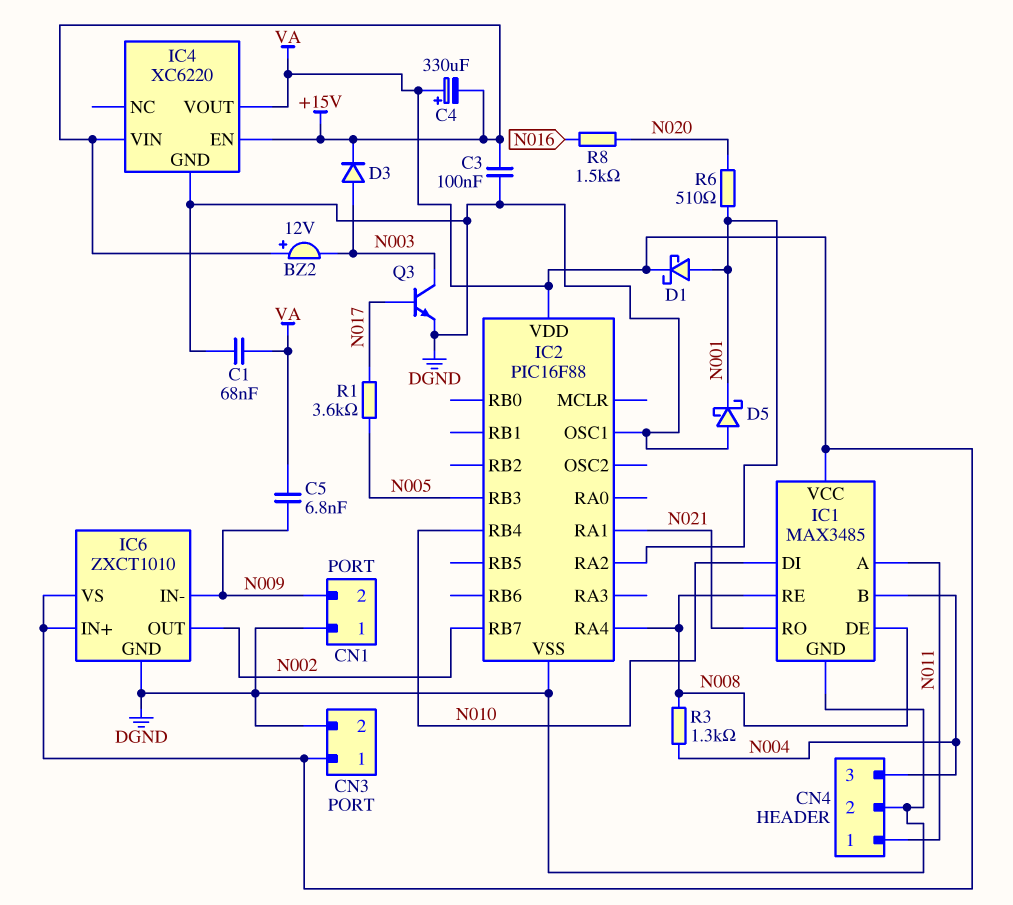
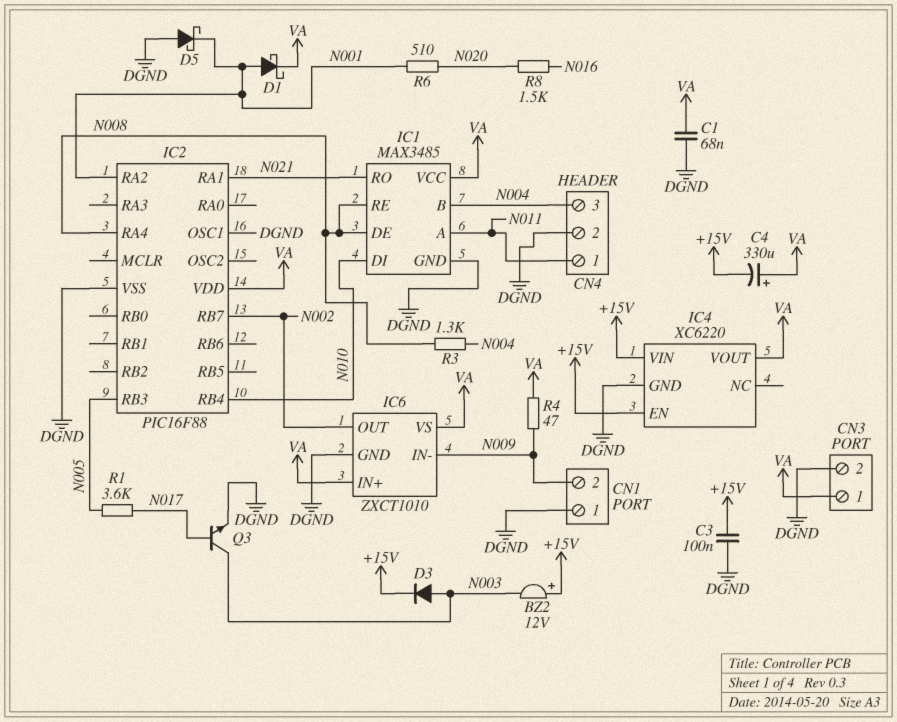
C5: 6.8nF (N009, VA) -> none
R4: none -> 47 (N009, VA)

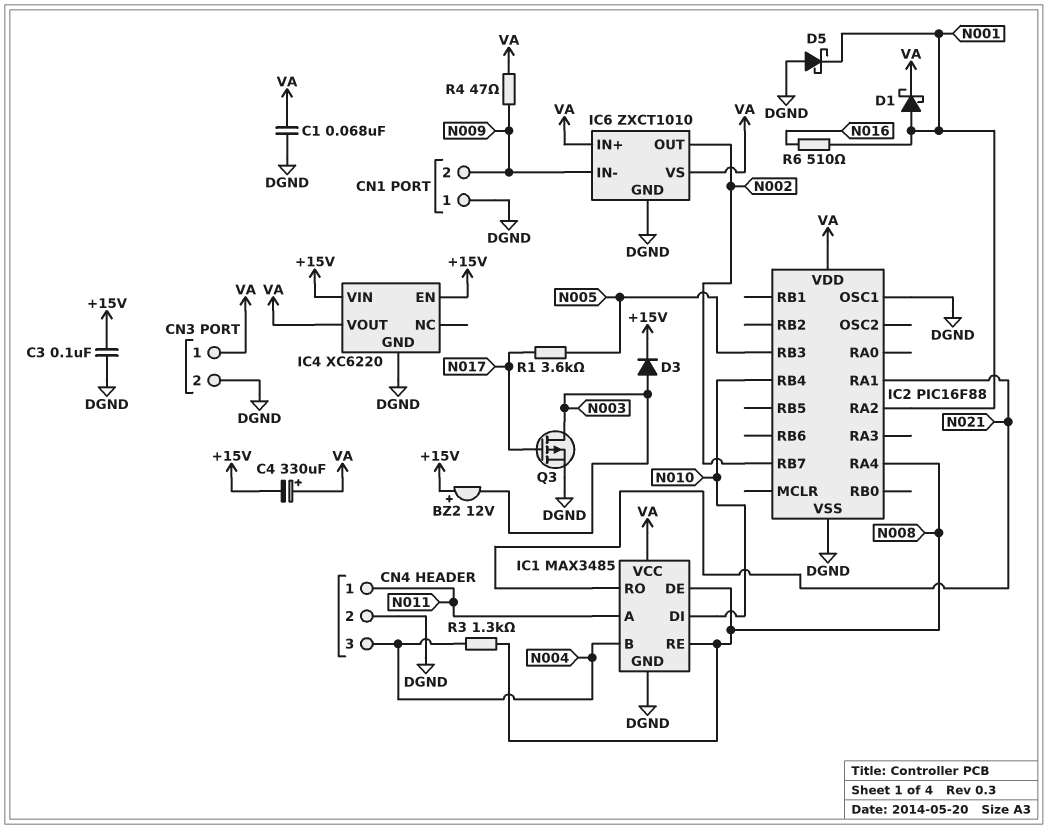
Q3: NPN (B N017, C N003, E DGND) -> PMOS (G N017, D N003, S DGND)
R6: 510 (N001, N020) -> 510 (N001, N016)
R8: 1.5k (N016, N020) -> none

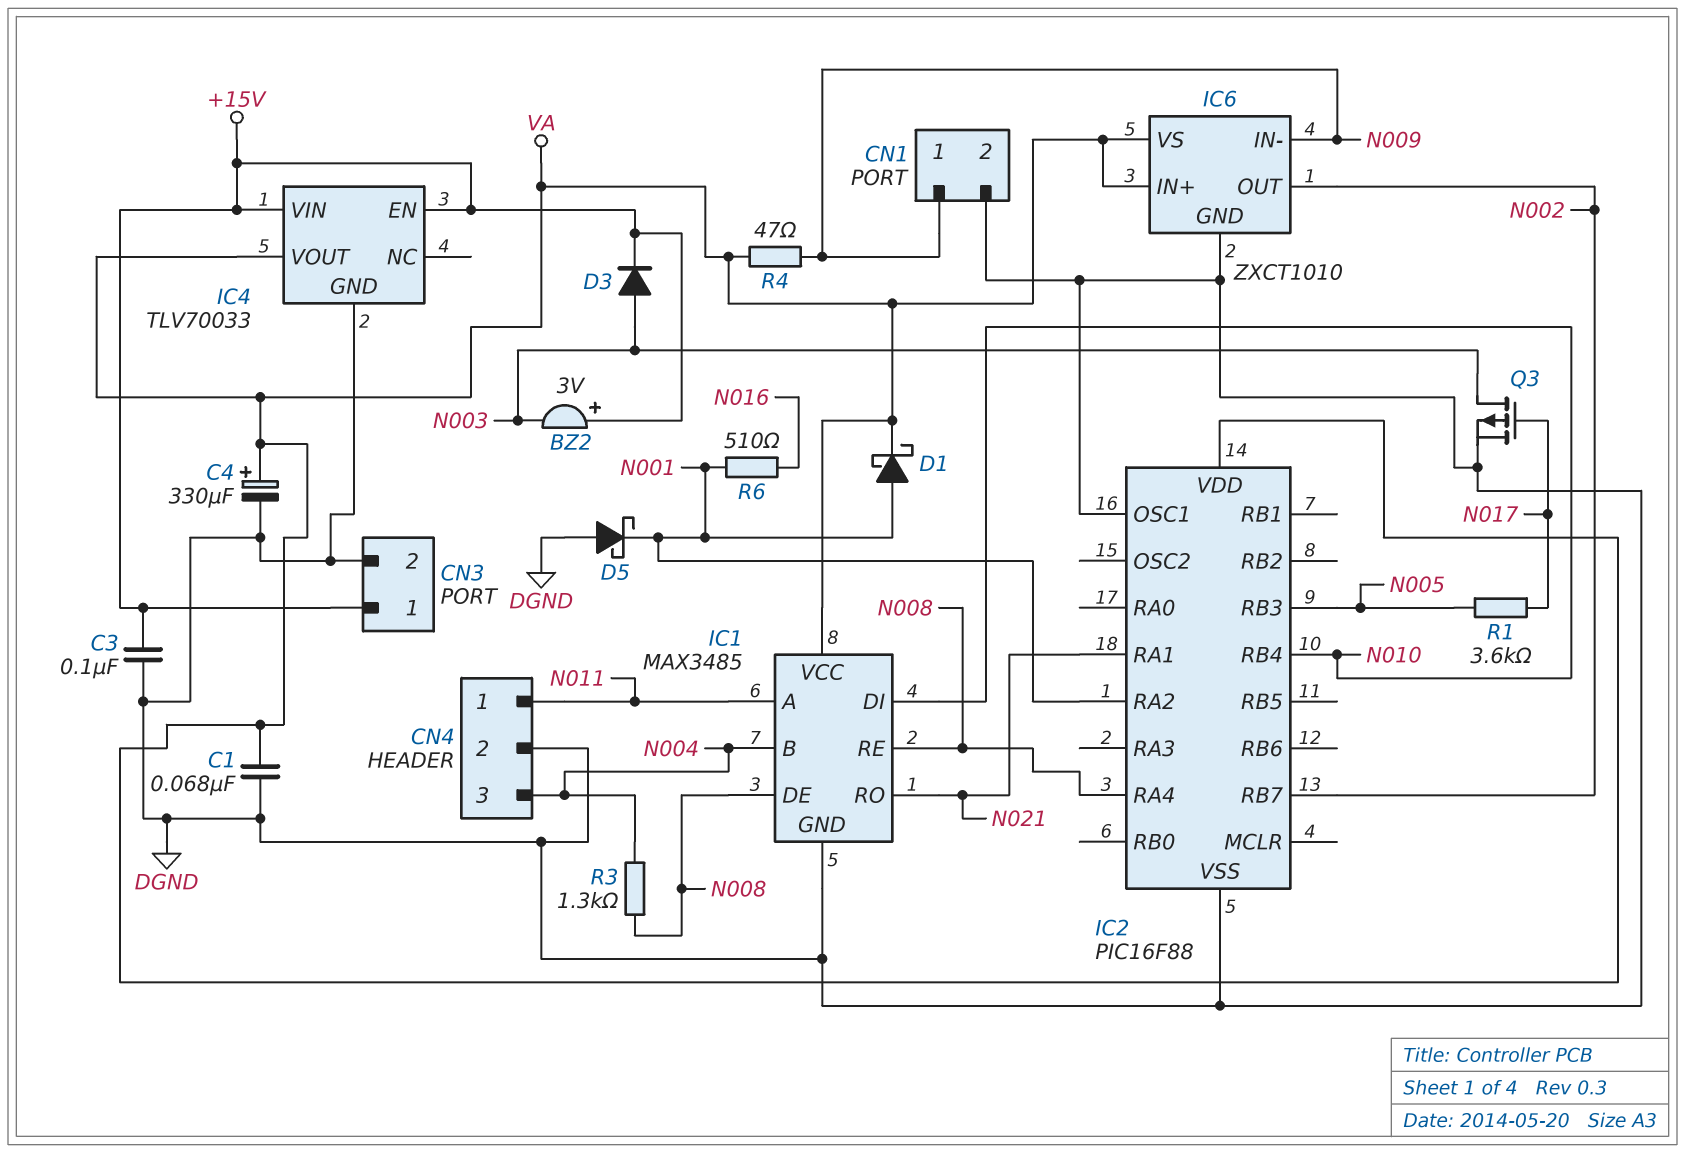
BZ2: buzzer 12V (plus +15V, minus N003) -> buzzer 3V (plus +15V, minus N003)
C4: 330uF (plus VA, minus +15V) -> 330uF (plus VA, minus DGND)
CN1 pin 1: DGND -> N009
CN1 pin 2: N009 -> DGND
CN3 pin 1: VA -> +15V
IC4: XC6220 -> TLV70033

